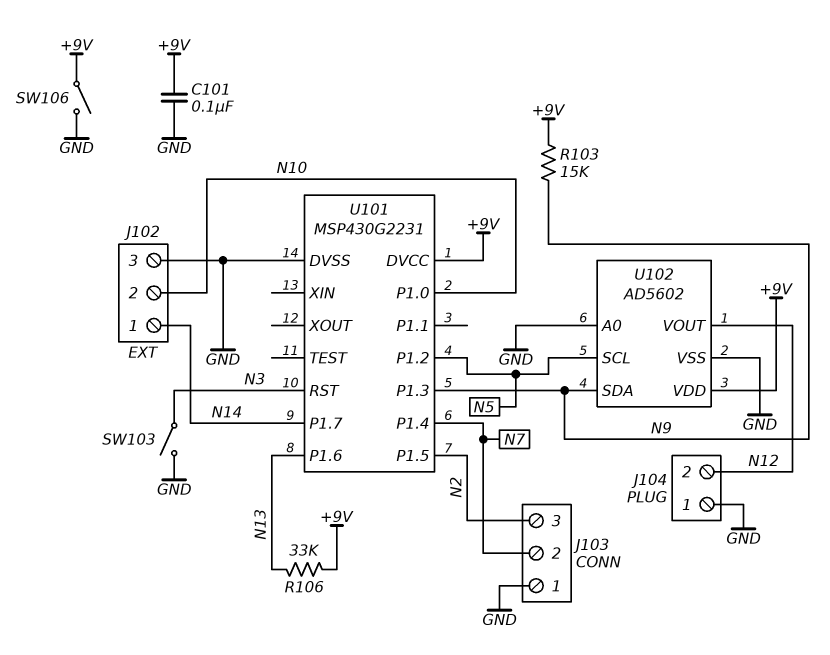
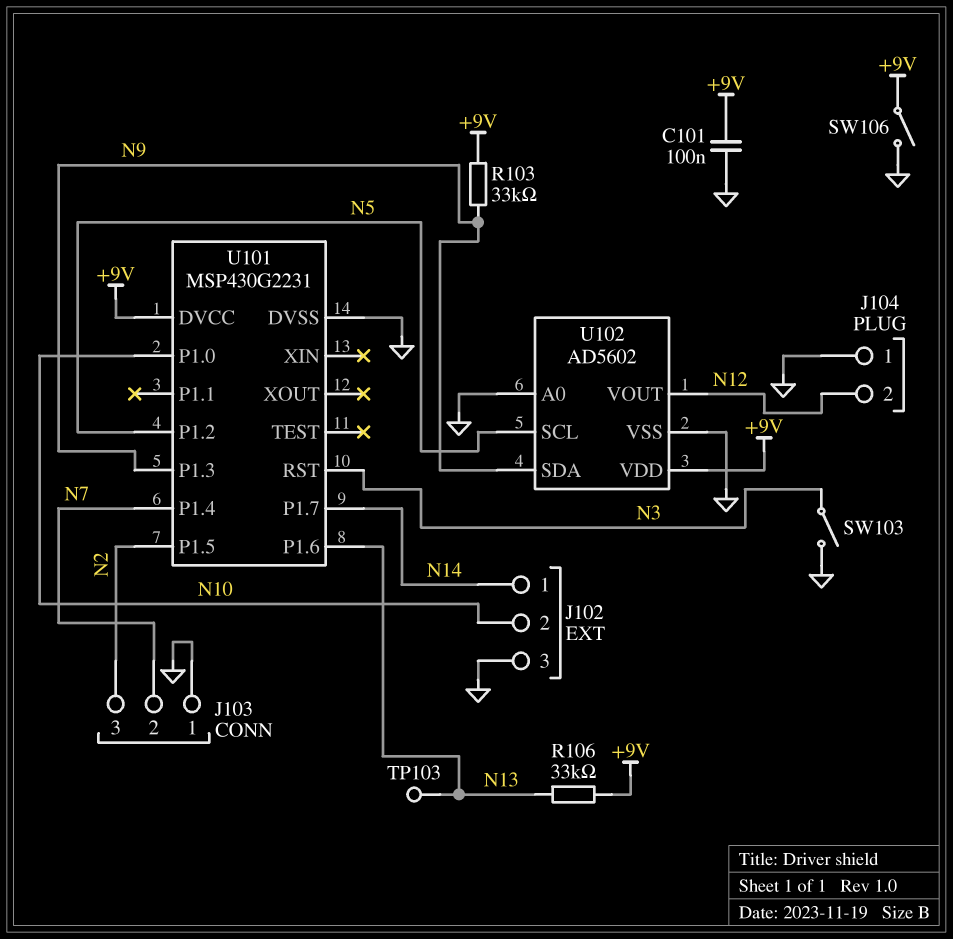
R103: 15k (+9V, N9) -> 33k (+9V, N9)
TP103: none -> test point (N13)

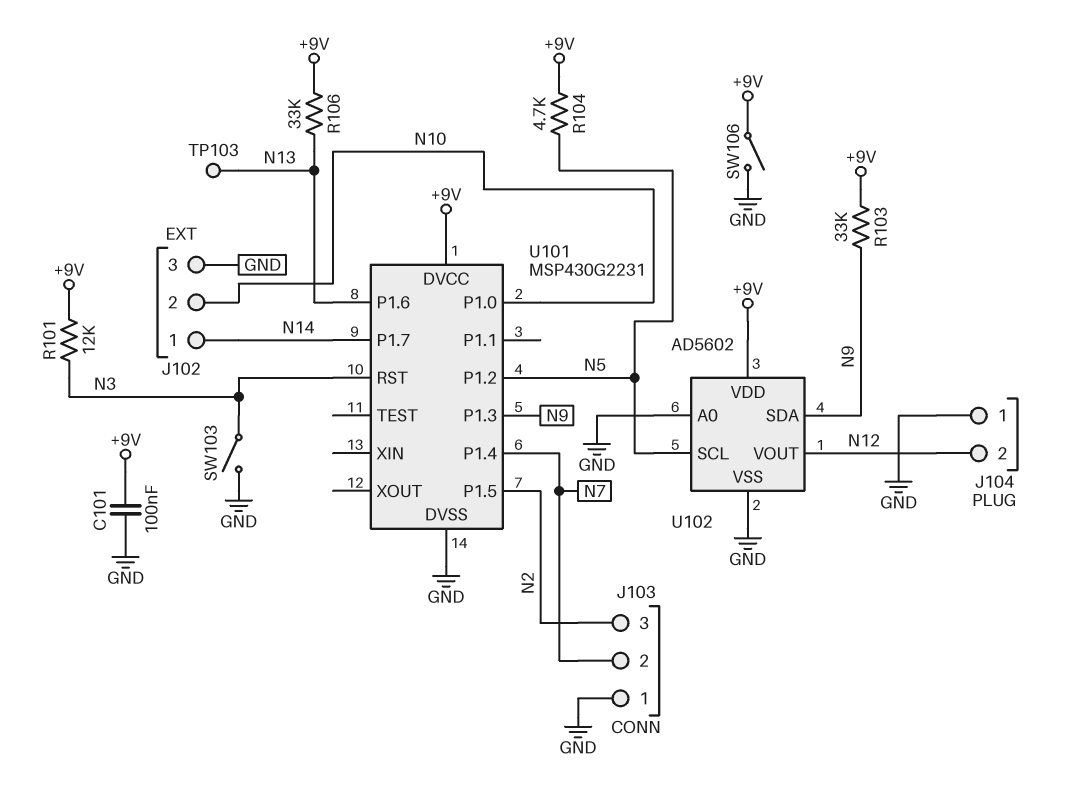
R101: none -> 12k (+9V, N3)
R104: none -> 4.7k (+9V, N5)

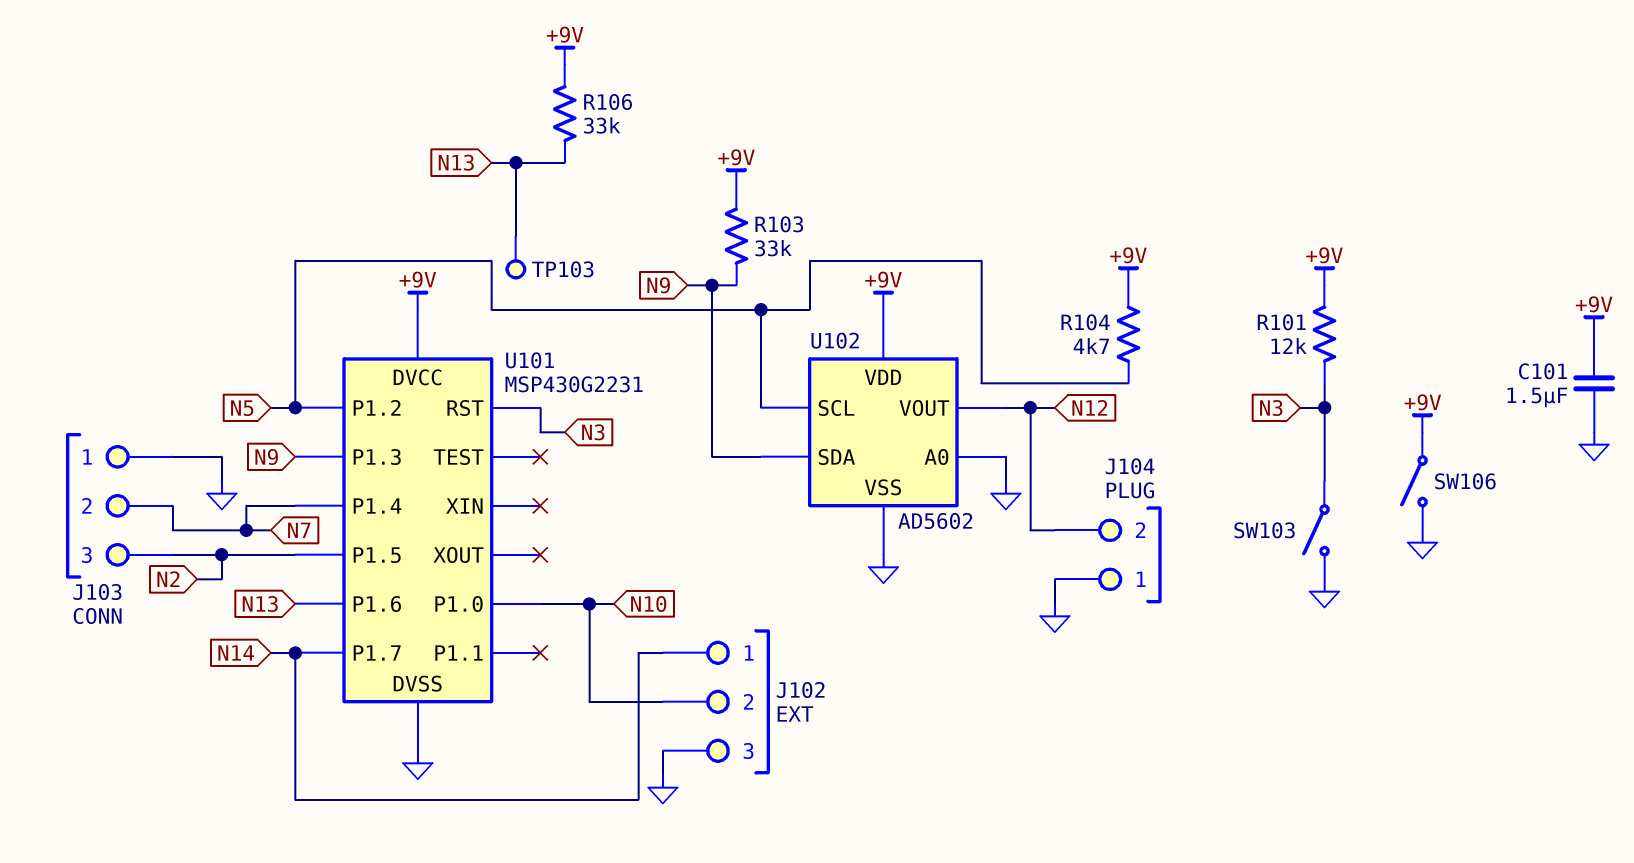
C101: 100nF (+9V, GND) -> 1.5uF (+9V, GND)

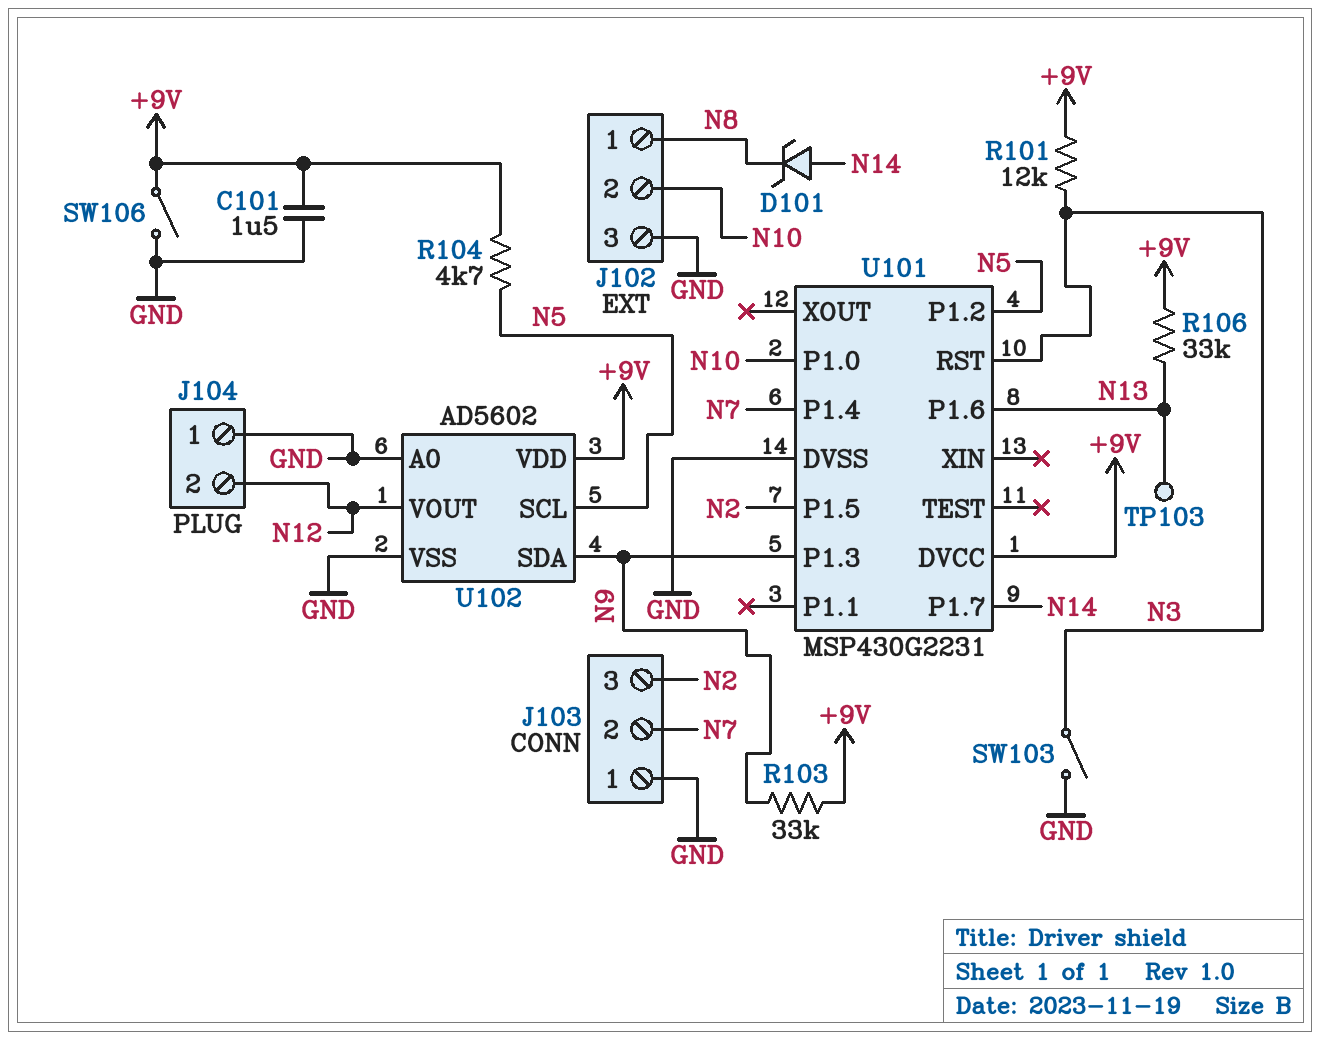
D101: none -> zener (A N14, K N8)
J102 pin 1: N14 -> N8

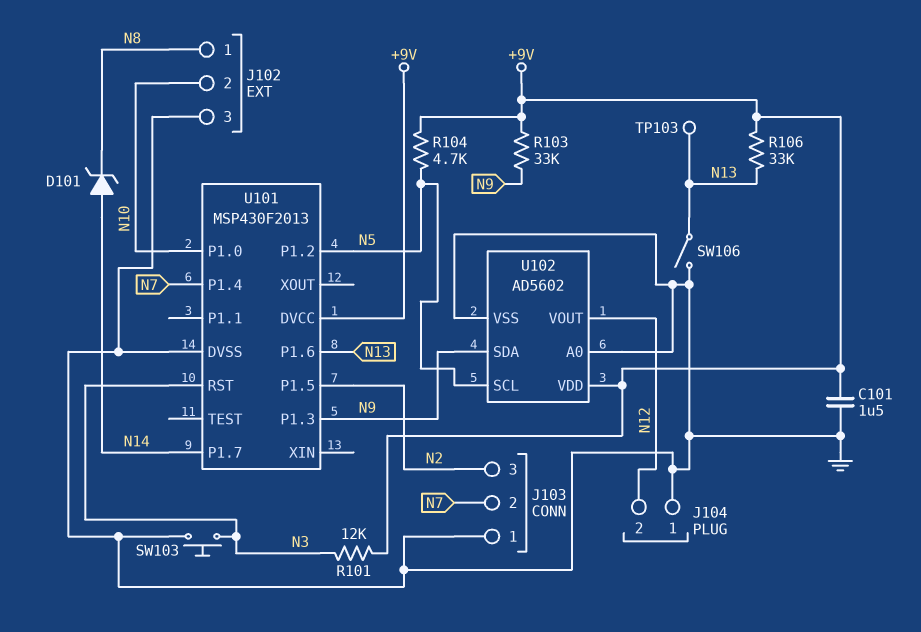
SW103: switch (GND, N3) -> button (GND, N3)
SW106: switch (+9V, GND) -> switch (GND, N13)
U101: MSP430G2231 -> MSP430F2013

